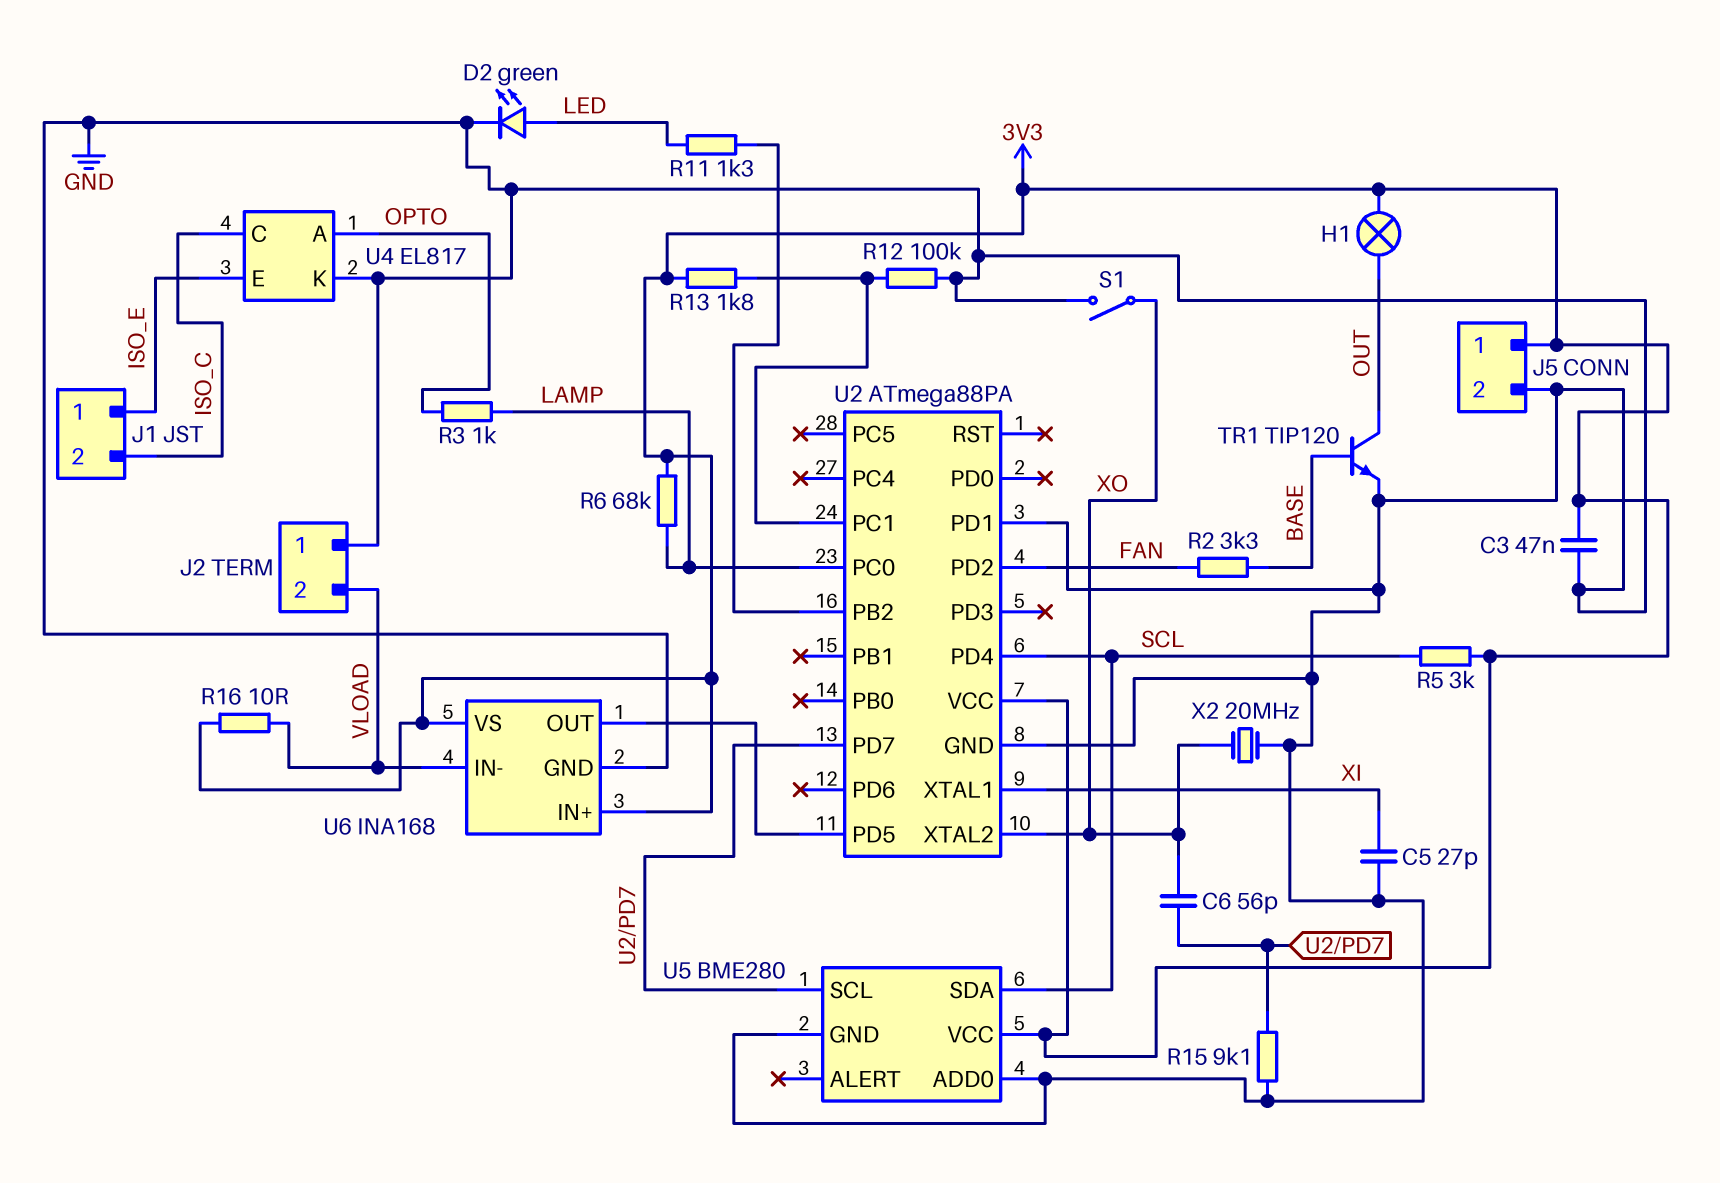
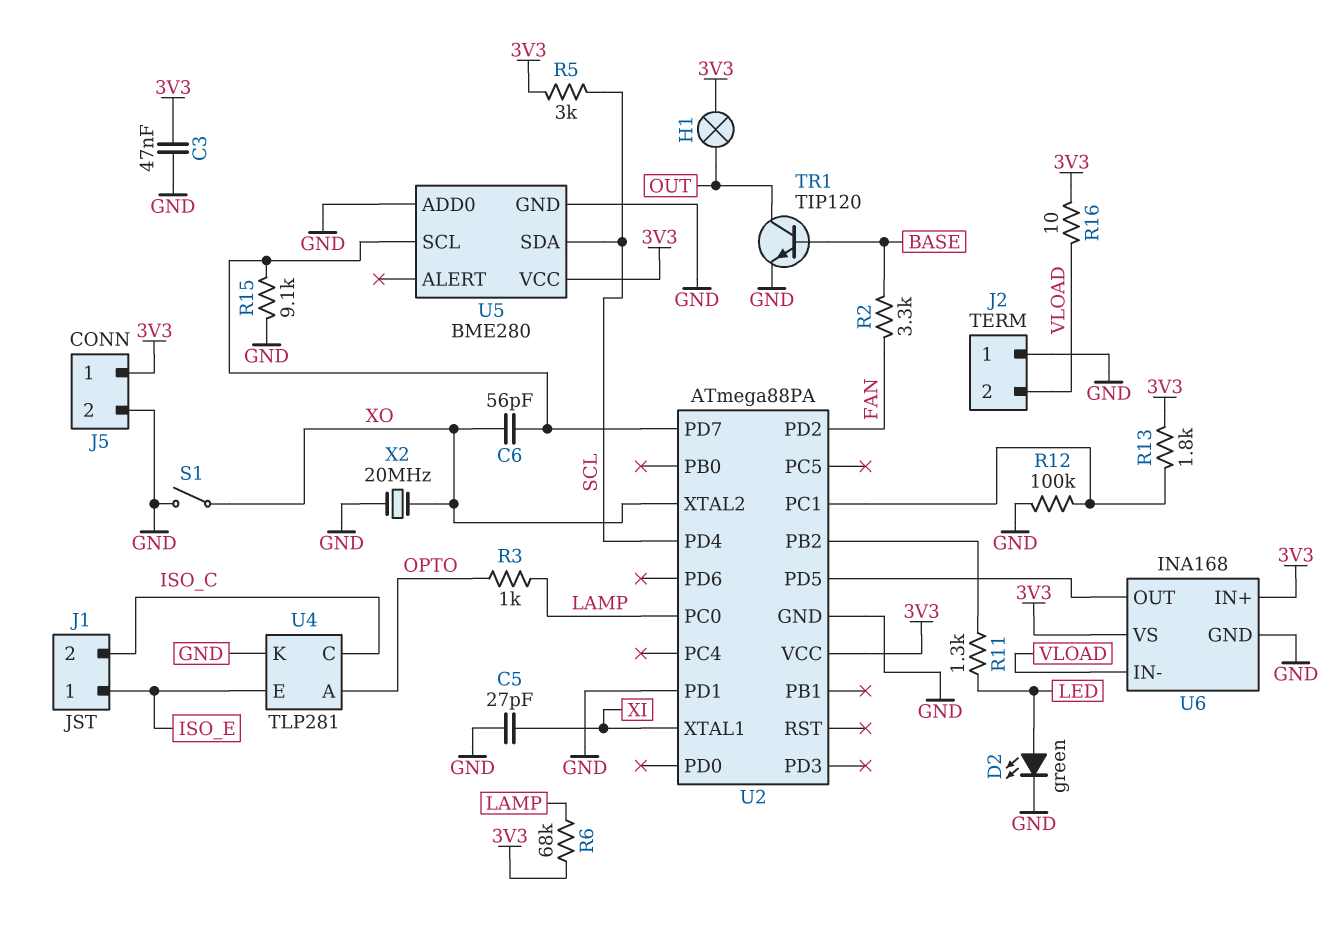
U4: EL817 -> TLP281

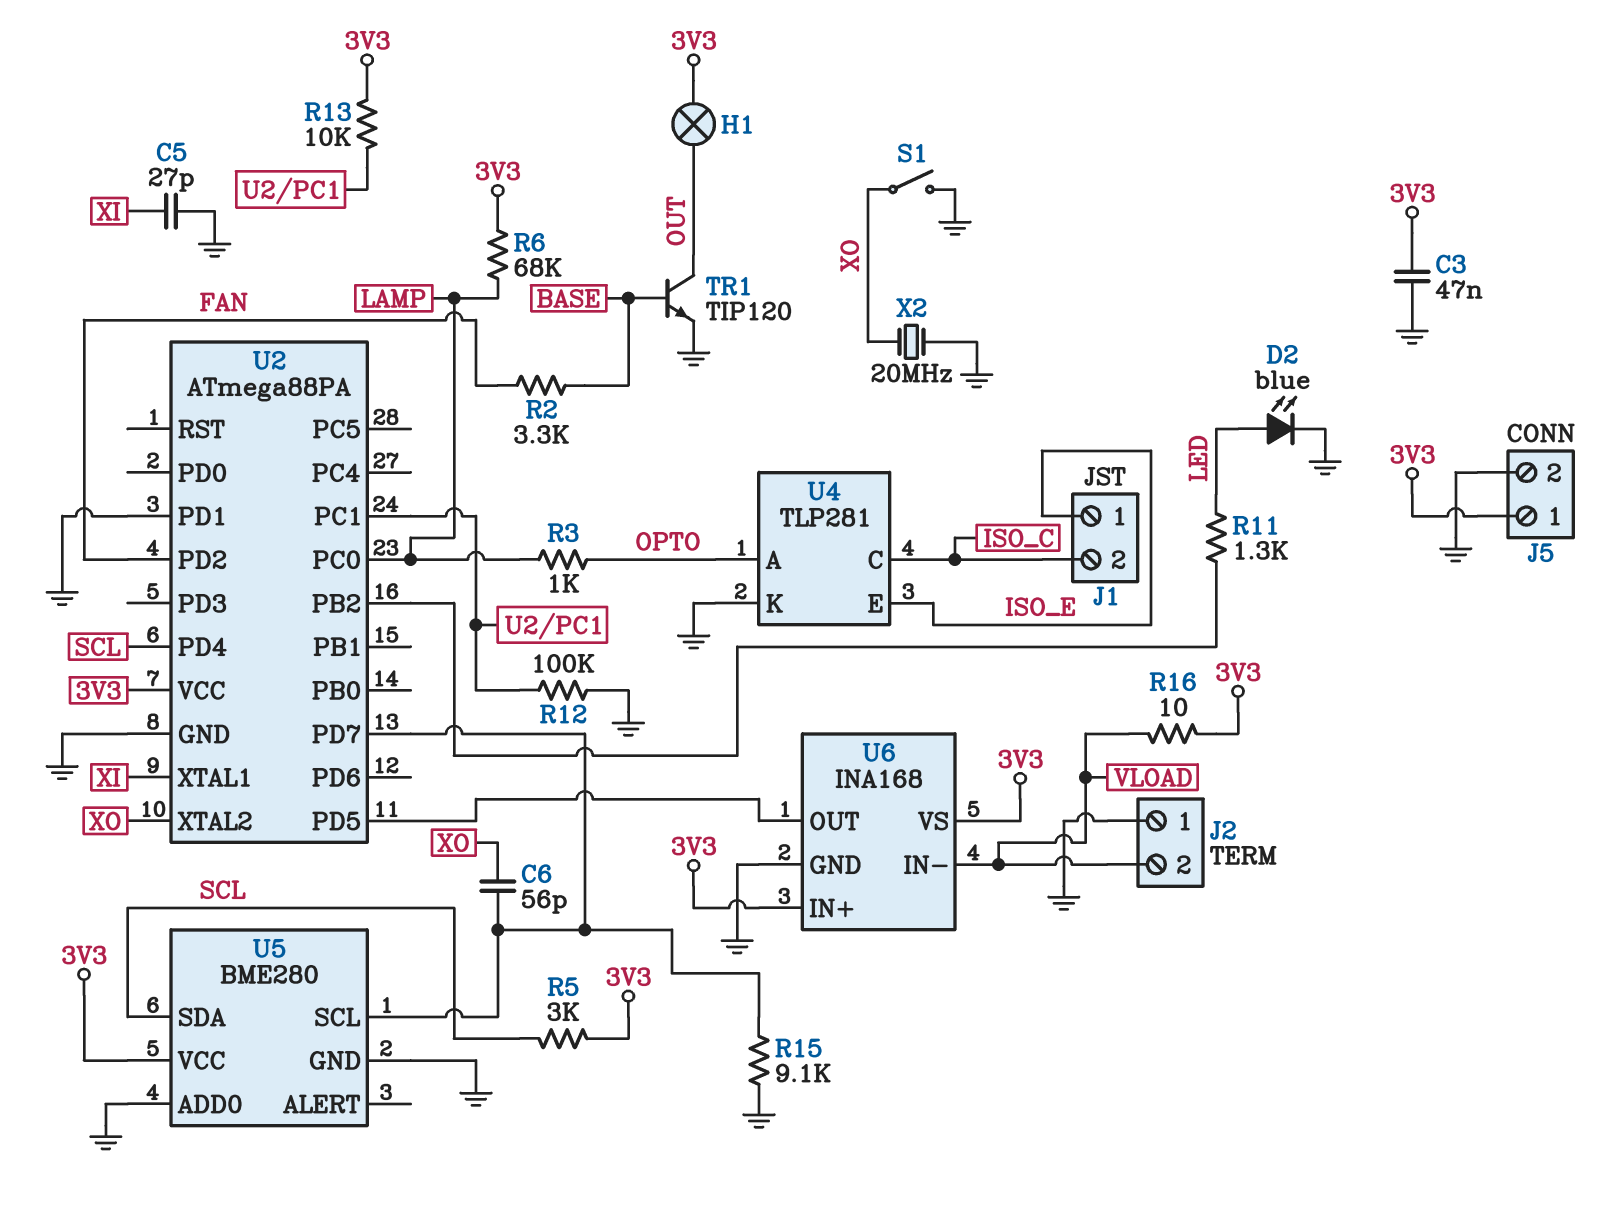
D2: LED green (A LED, K GND) -> LED blue (A LED, K GND)
R13: 1.8k (3V3, U2/PC1) -> 10k (3V3, U2/PC1)

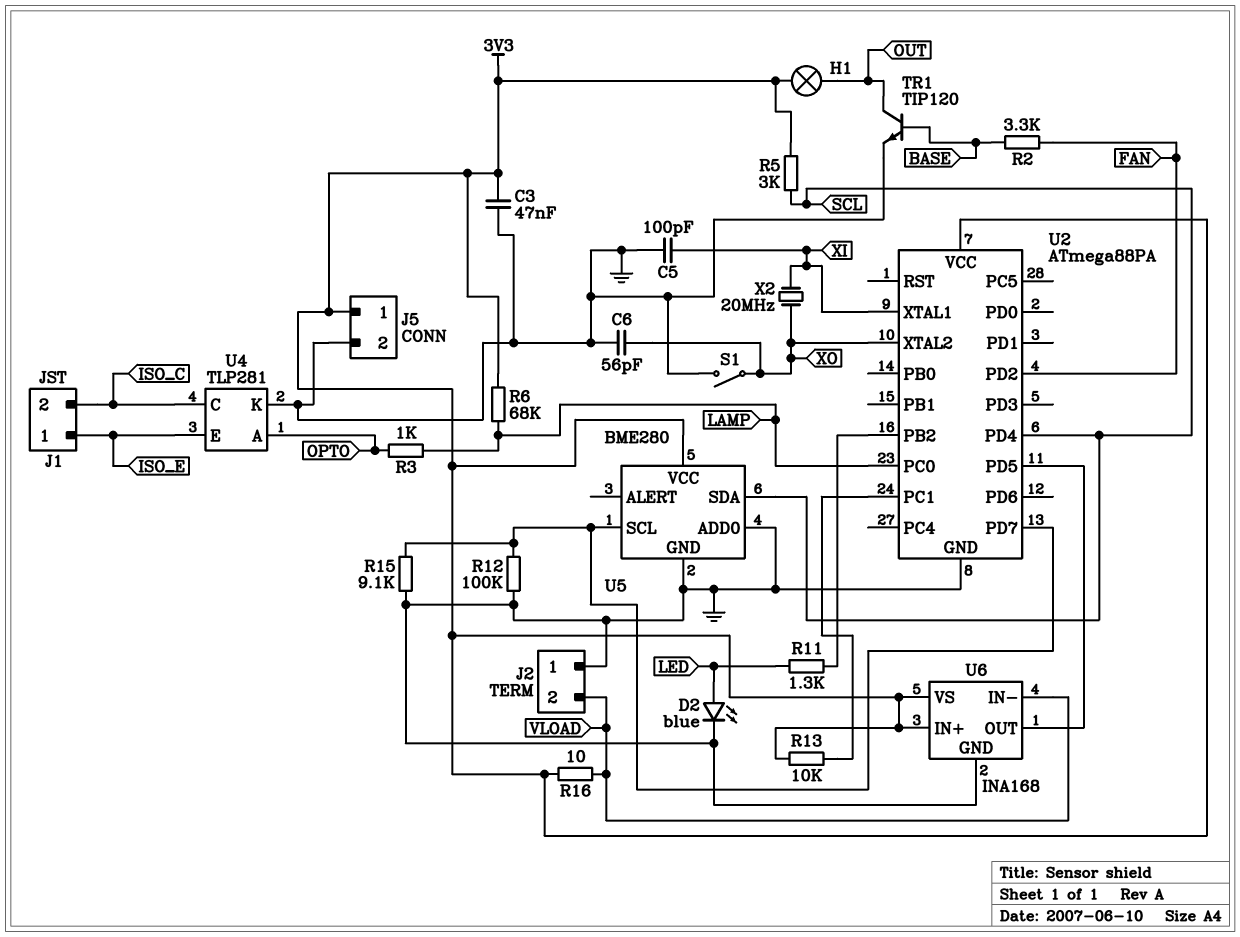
C5: 27pF (GND, XI) -> 100pF (GND, XI)
C6: 56pF (U2/PD7, XO) -> 56pF (GND, XO)
R12: 100k (GND, U2/PC1) -> 100k (GND, U2/PD7)
U2 pin PD1: GND -> none
X2: 20MHz (GND, XO) -> 20MHz (XI, XO)

